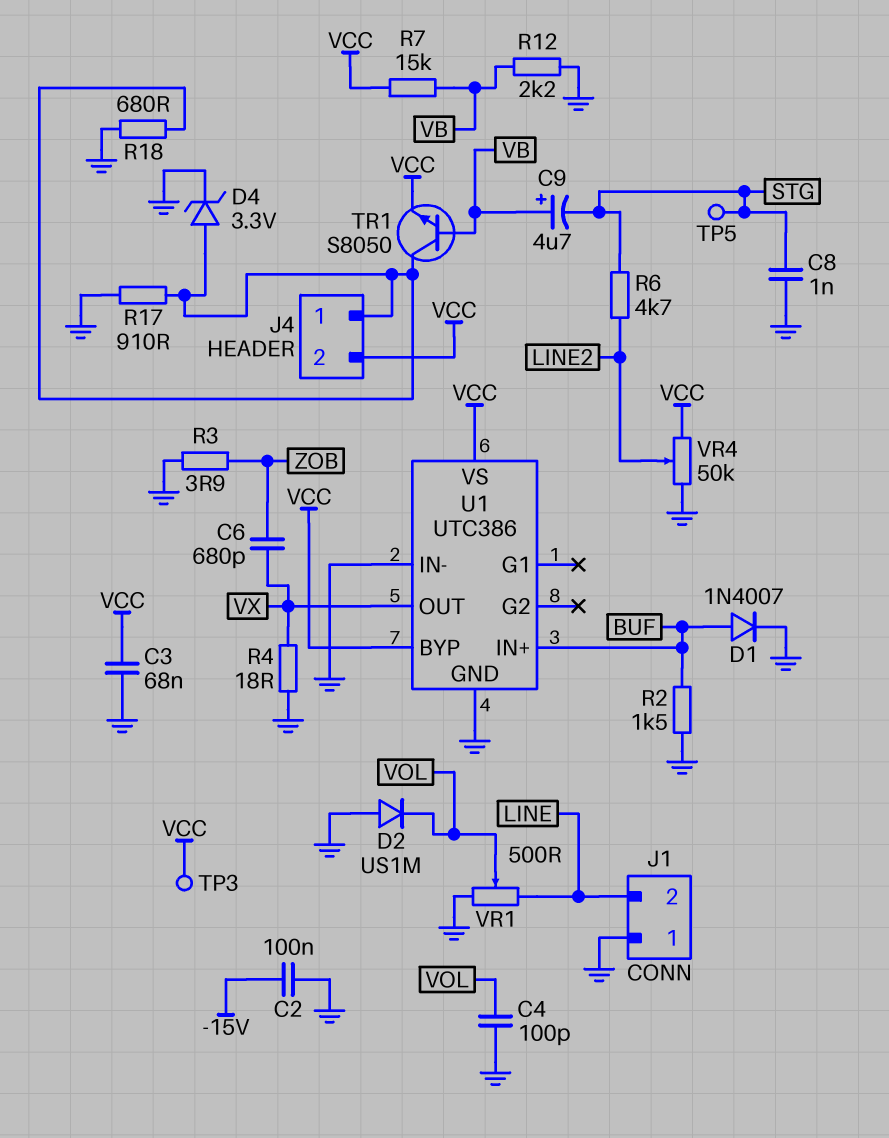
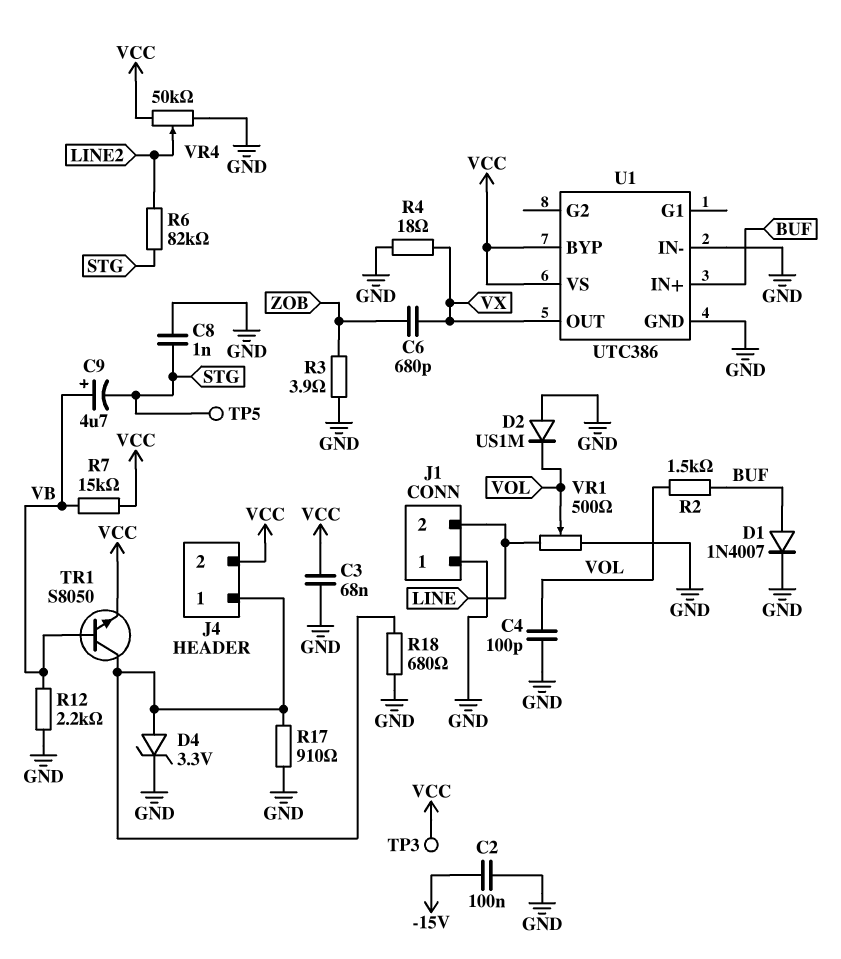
R2: 1.5k (BUF, GND) -> 1.5k (BUF, VOL)
R6: 4.7k (LINE2, STG) -> 82k (LINE2, STG)

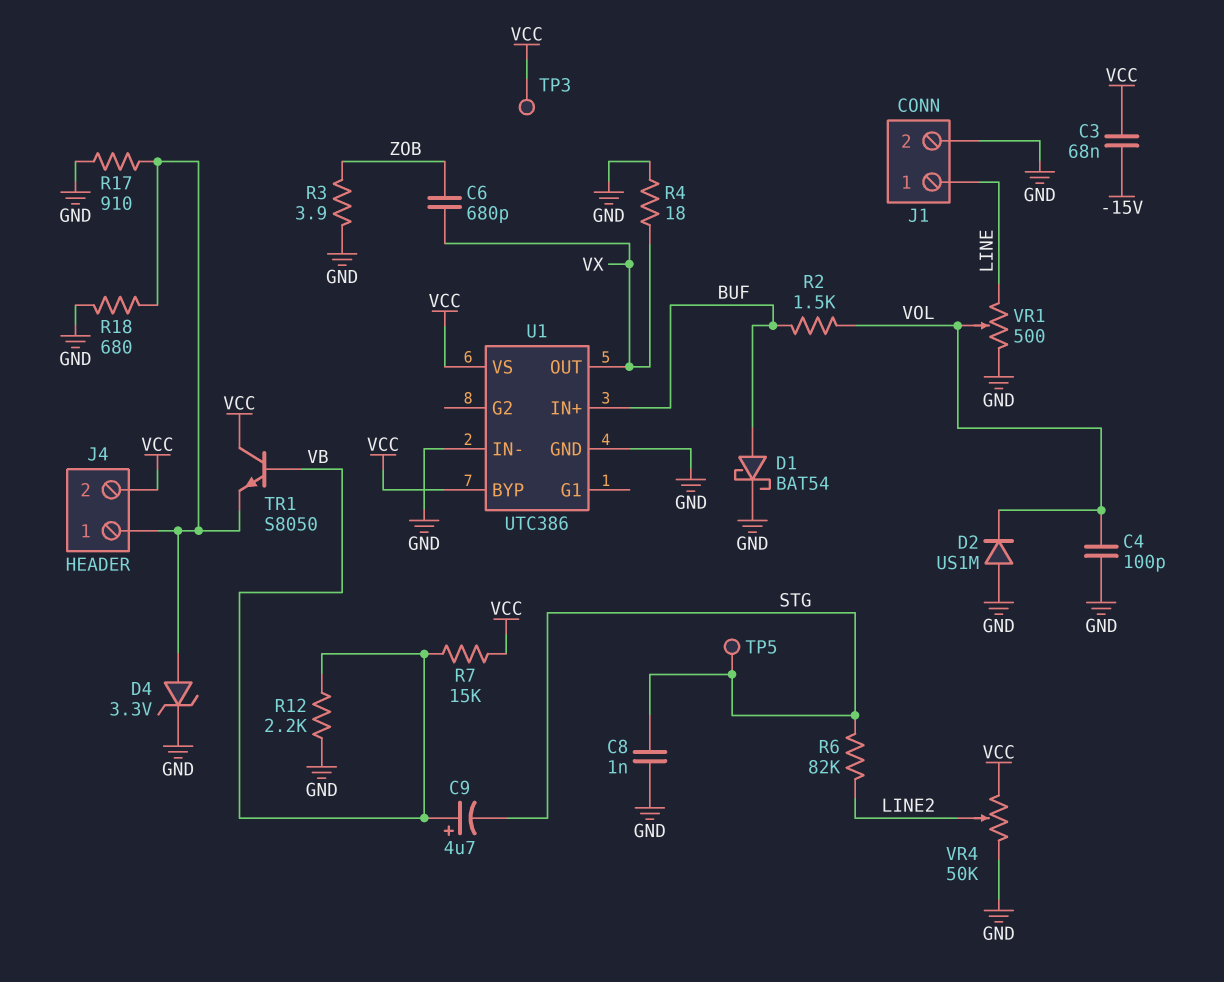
C2: 100nF (-15V, GND) -> none
C3: 68nF (GND, VCC) -> 68nF (-15V, VCC)
D1: diode 1N4007 (A BUF, K GND) -> schottky BAT54 (A BUF, K GND)
J1 pin 1: GND -> LINE
J1 pin 2: LINE -> GND
TR1: NPN S8050 (B VB, C J4/1, E VCC) -> NPN S8050 (B VB, C VCC, E J4/1)

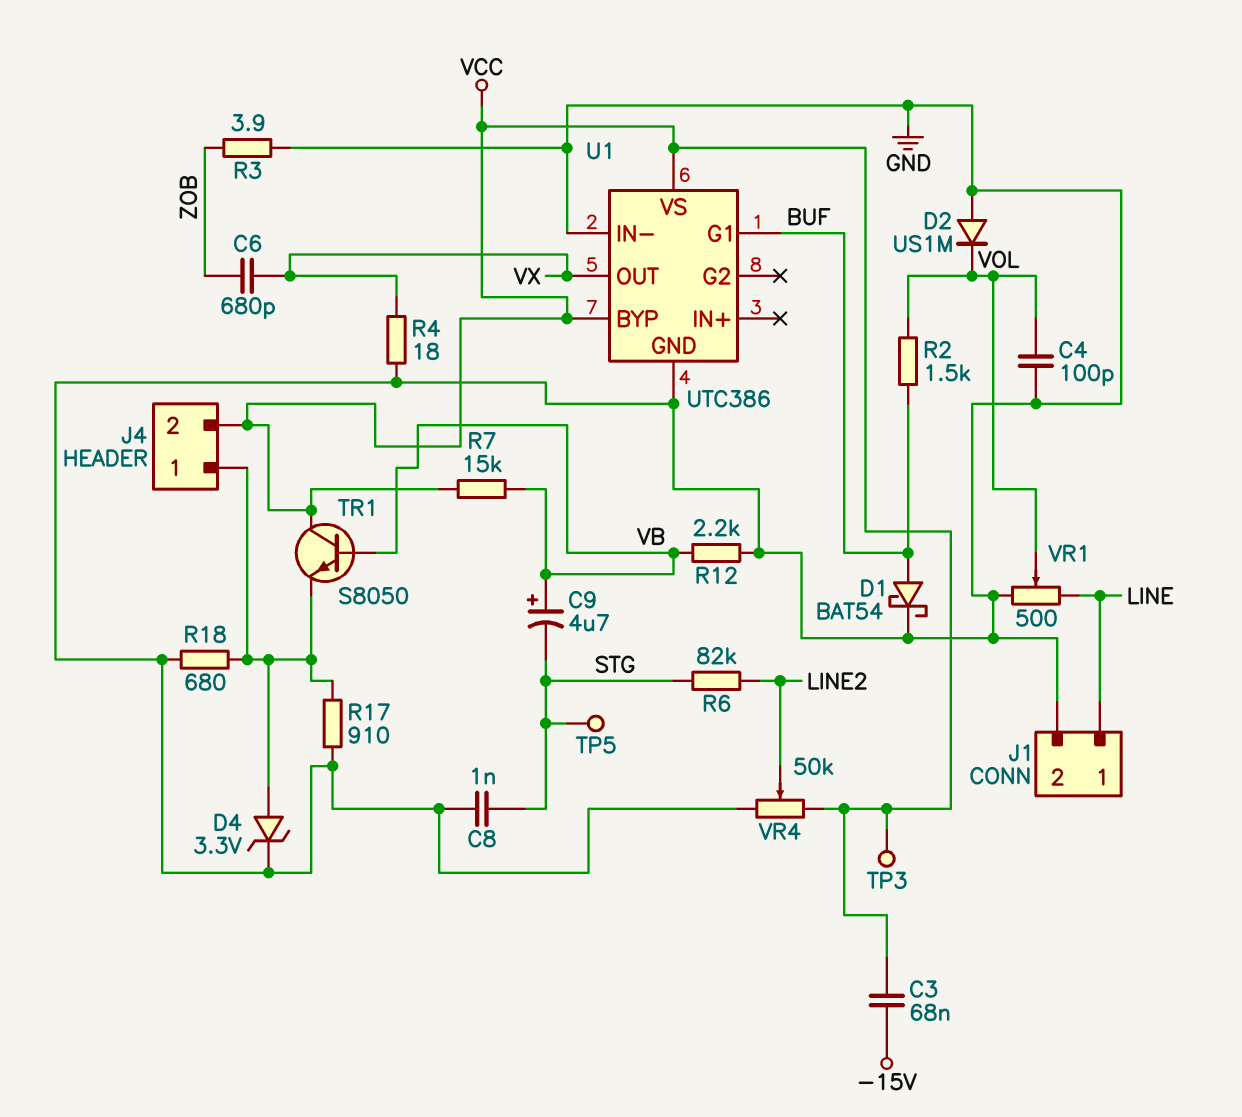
U1 pin G1: none -> BUF
U1 pin IN+: BUF -> none

